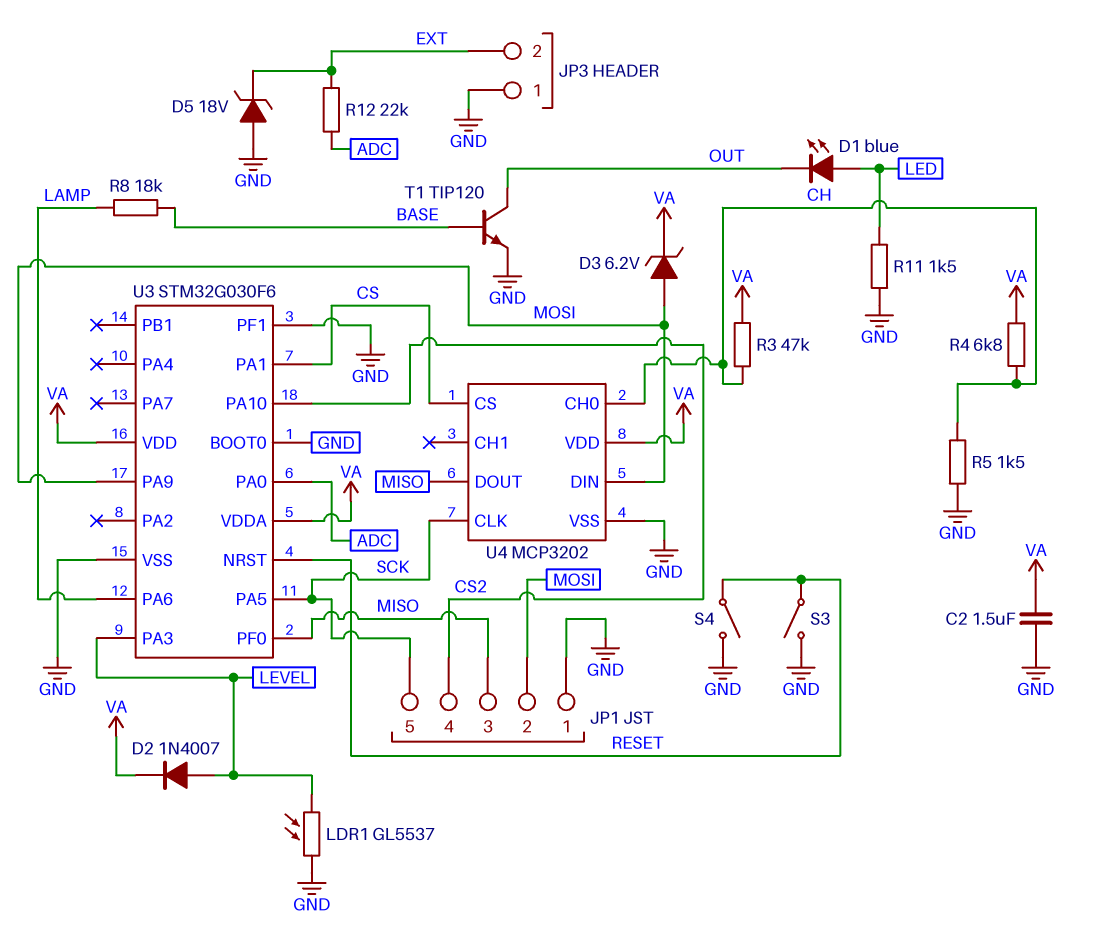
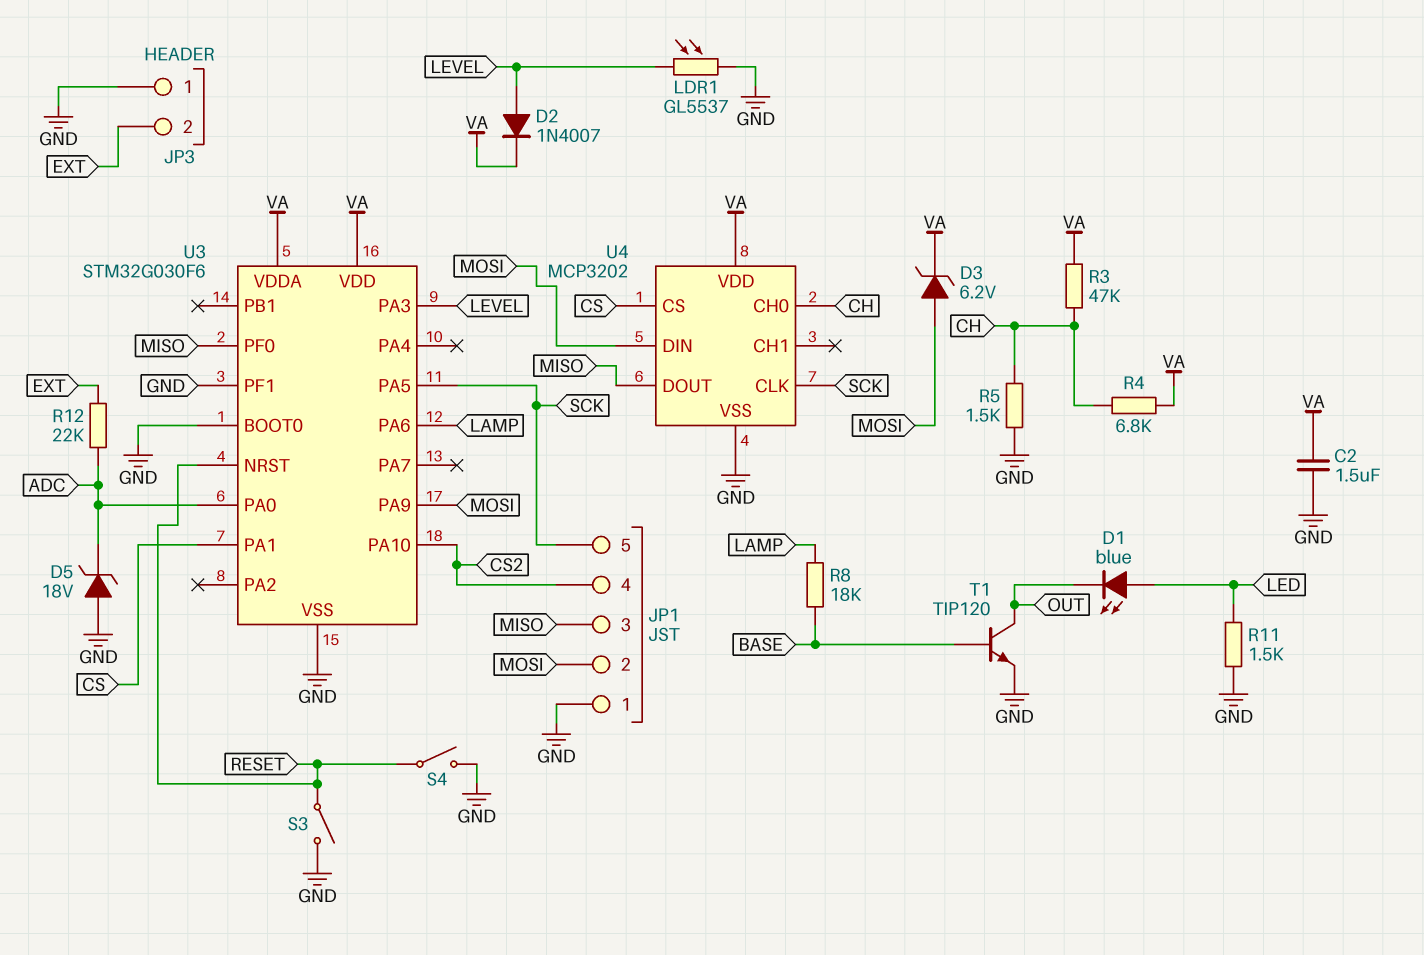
D5: zener 18V (A GND, K EXT) -> zener 18V (A GND, K ADC)

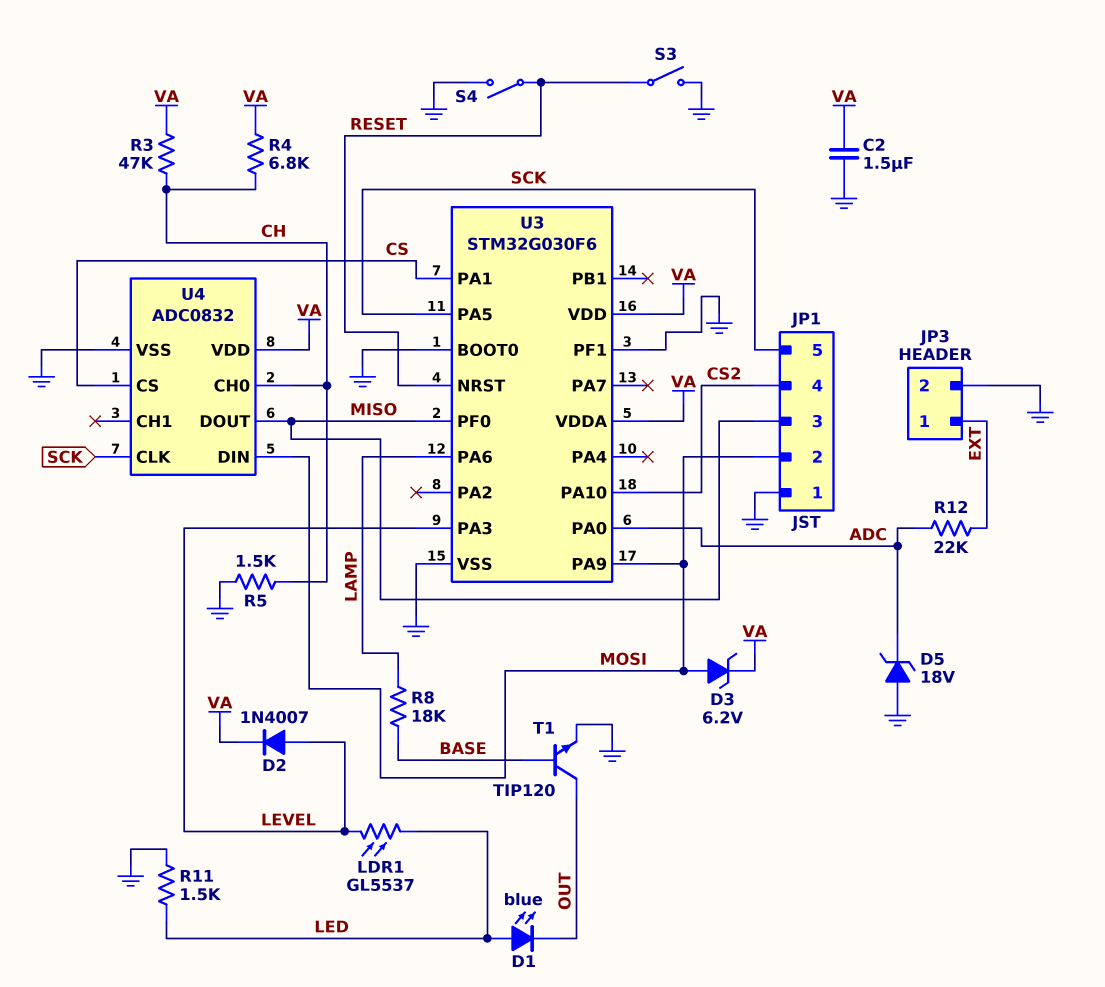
JP3 pin 1: GND -> EXT
JP3 pin 2: EXT -> GND
LDR1: GL5537 (GND, LEVEL) -> GL5537 (LED, LEVEL)
U4: MCP3202 -> ADC0832

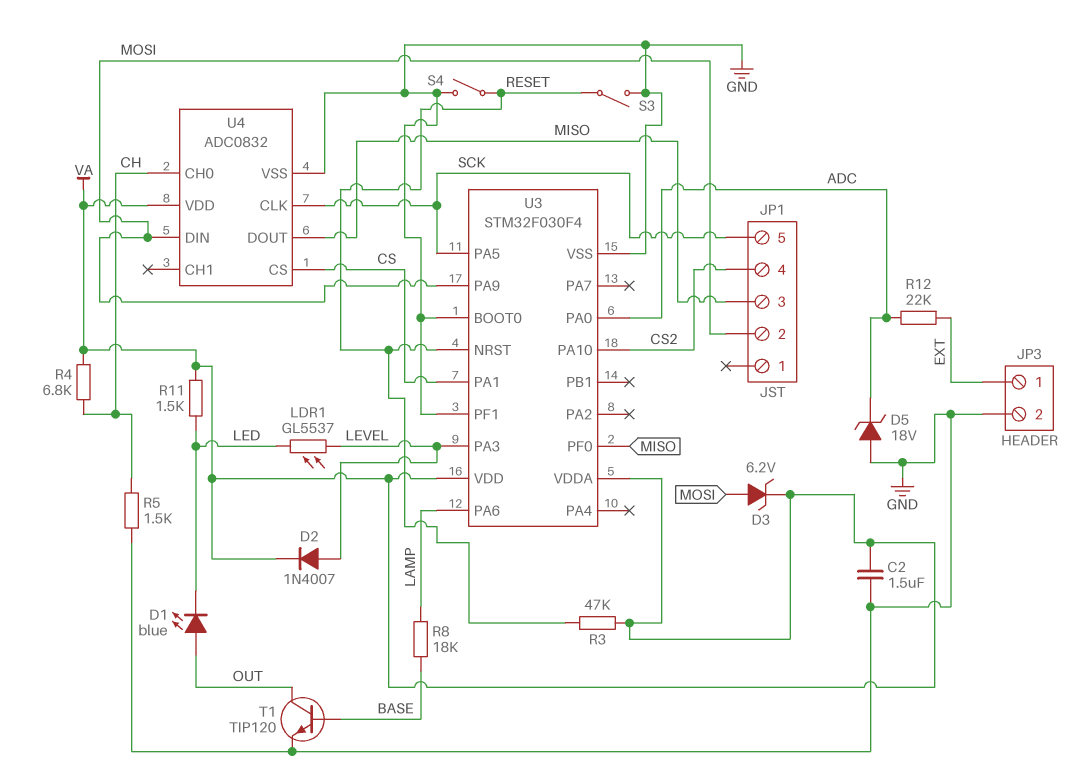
D1: LED blue (A LED, K OUT) -> LED blue (A OUT, K LED)
JP1 pin 1: GND -> none
R3: 47k (CH, VA) -> 47k (RESET, VA)
R11: 1.5k (GND, LED) -> 1.5k (LED, VA)
U3: STM32G030F6 -> STM32F030F4

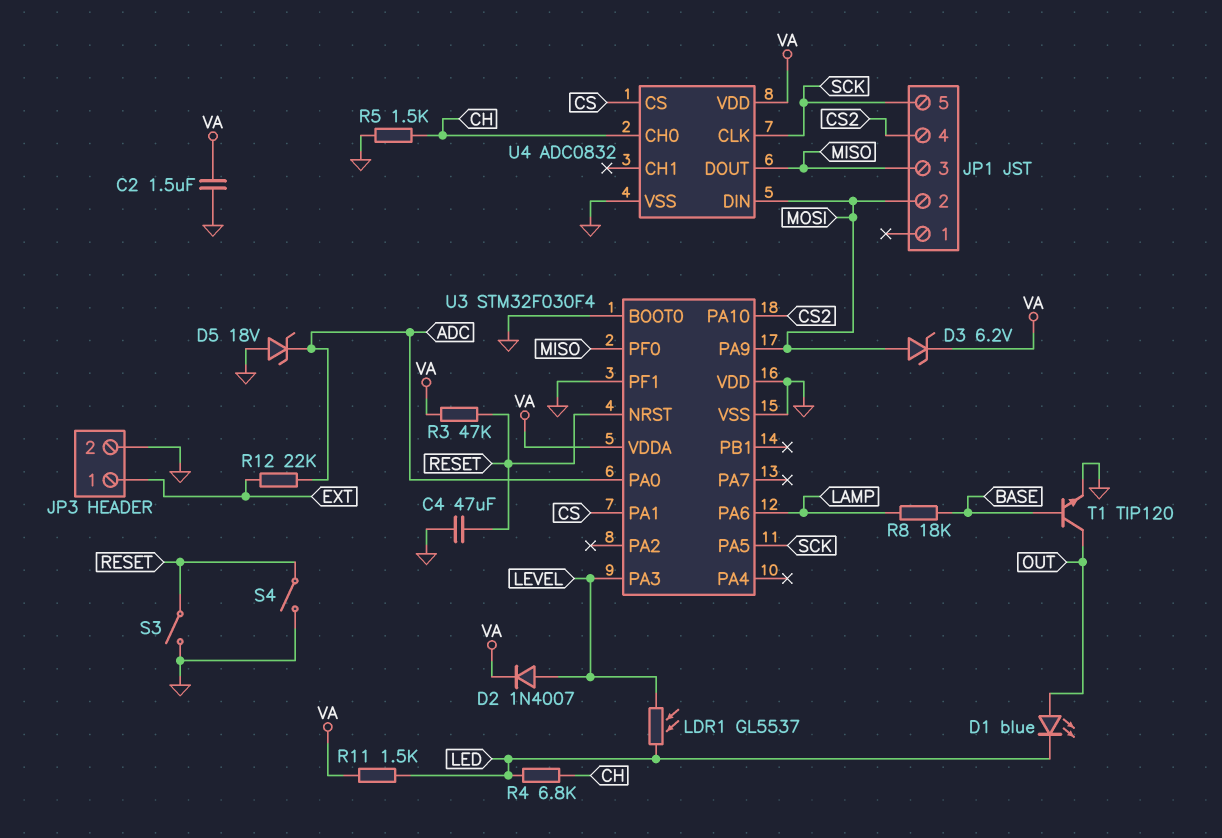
C4: none -> 47uF (GND, RESET)
R4: 6.8k (CH, VA) -> 6.8k (CH, LED)
U3 pin VDD: VA -> GND

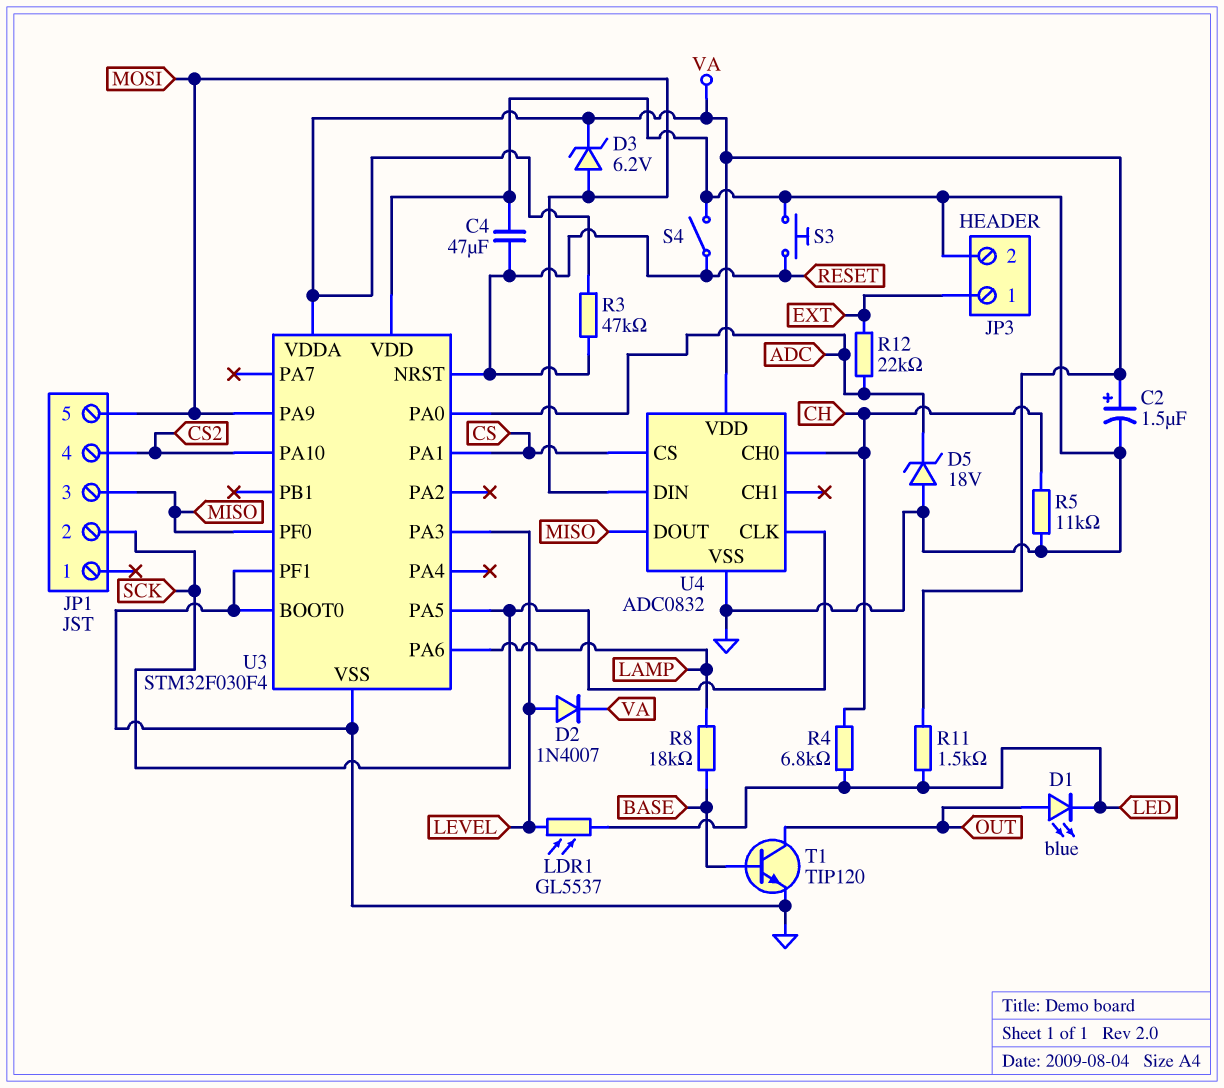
C2: 1.5uF (GND, VA) -> 1.5uF (plus VA, minus GND)
JP1 pin 2: MOSI -> SCK
JP1 pin 5: SCK -> MOSI
R5: 1.5k (CH, GND) -> 11k (CH, GND)
S3: switch (GND, RESET) -> button (GND, RESET)

